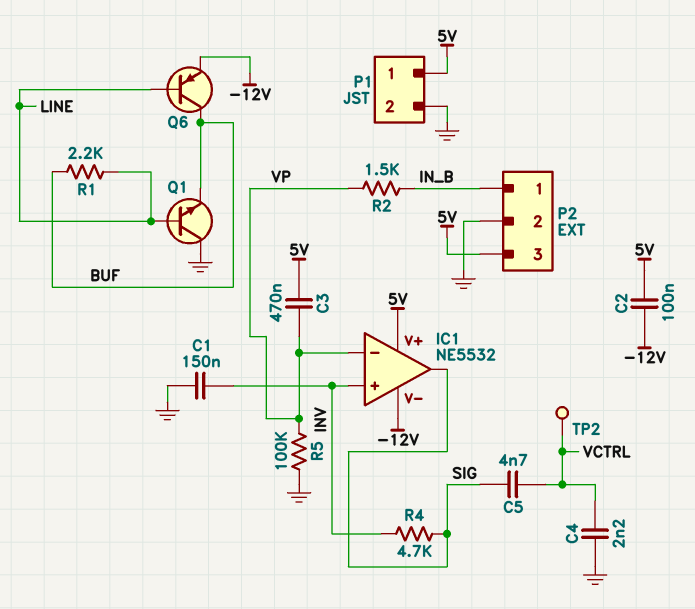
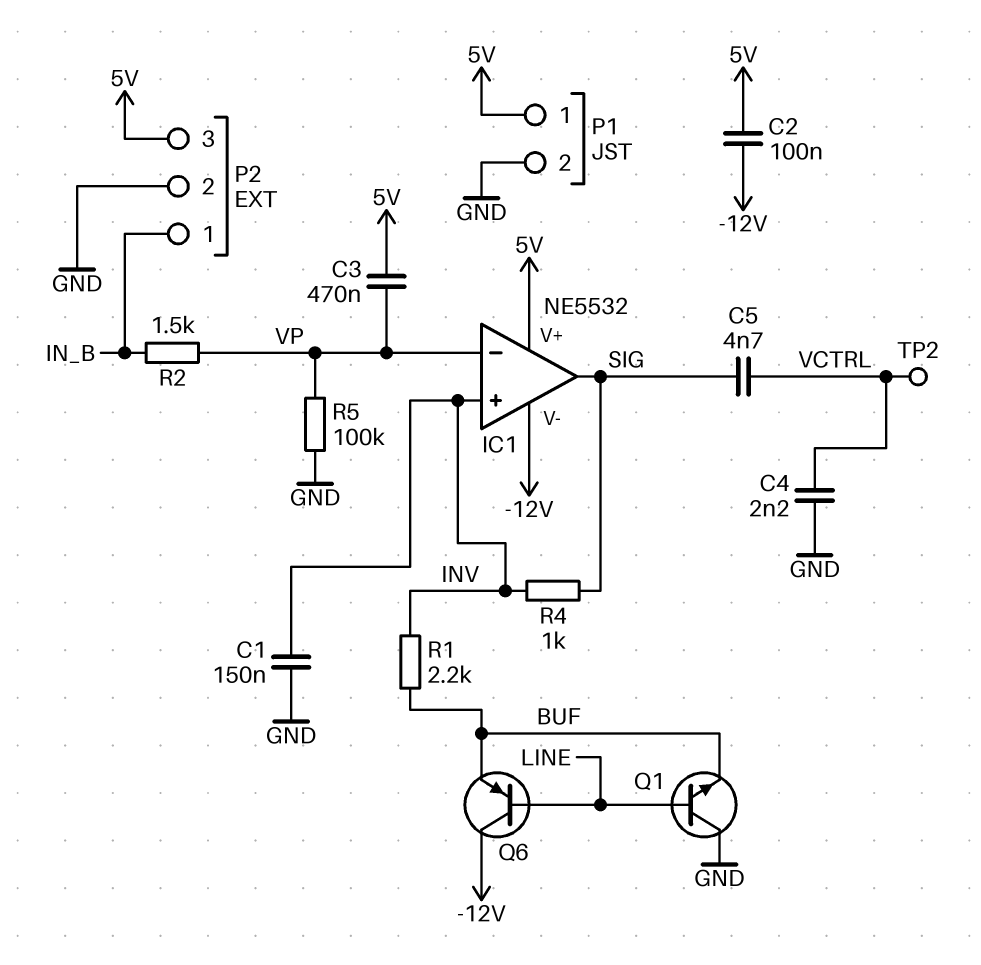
Q6: PNP (B LINE, C BUF, E -12V) -> PNP (B LINE, C -12V, E BUF)
R1: 2.2k (BUF, LINE) -> 2.2k (BUF, INV)
R4: 4.7k (INV, SIG) -> 1k (INV, SIG)

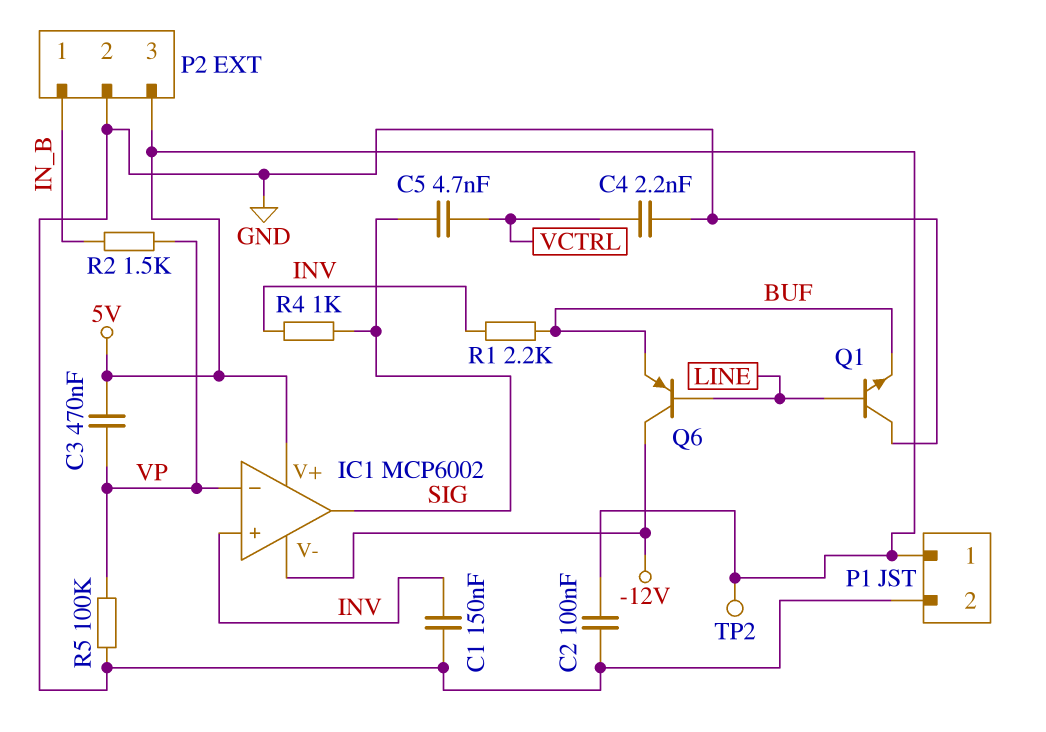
C2: 100nF (-12V, 5V) -> 100nF (5V, GND)
IC1: NE5532 -> MCP6002
TP2: test point (VCTRL) -> test point (5V)

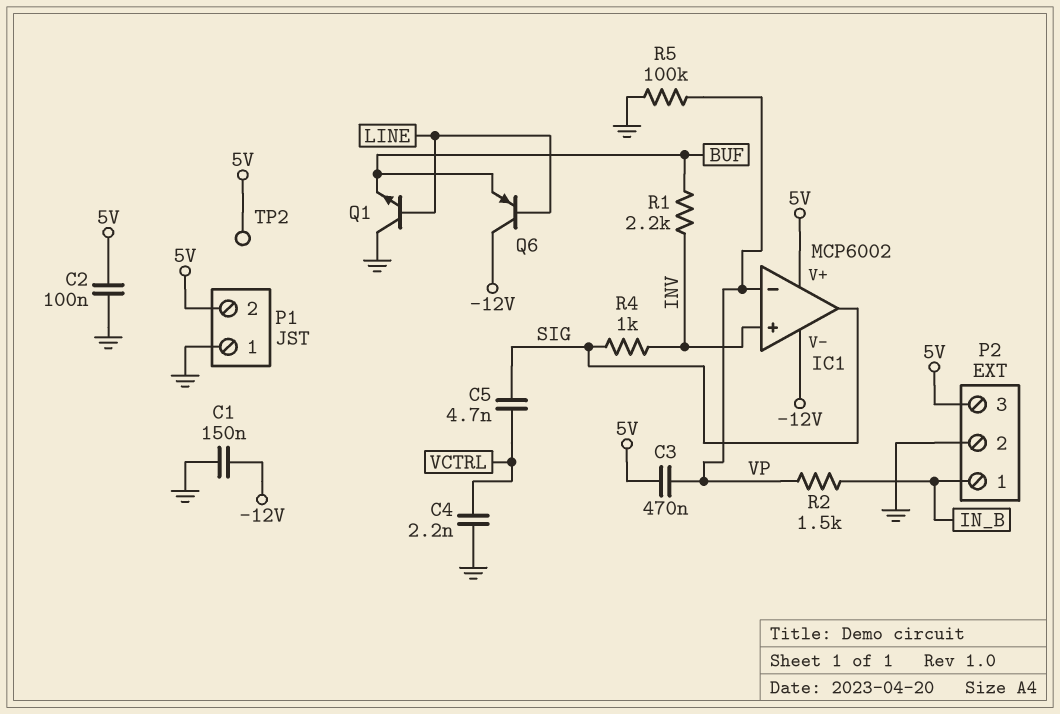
C1: 150nF (GND, INV) -> 150nF (-12V, GND)
P1 pin 1: 5V -> GND
P1 pin 2: GND -> 5V

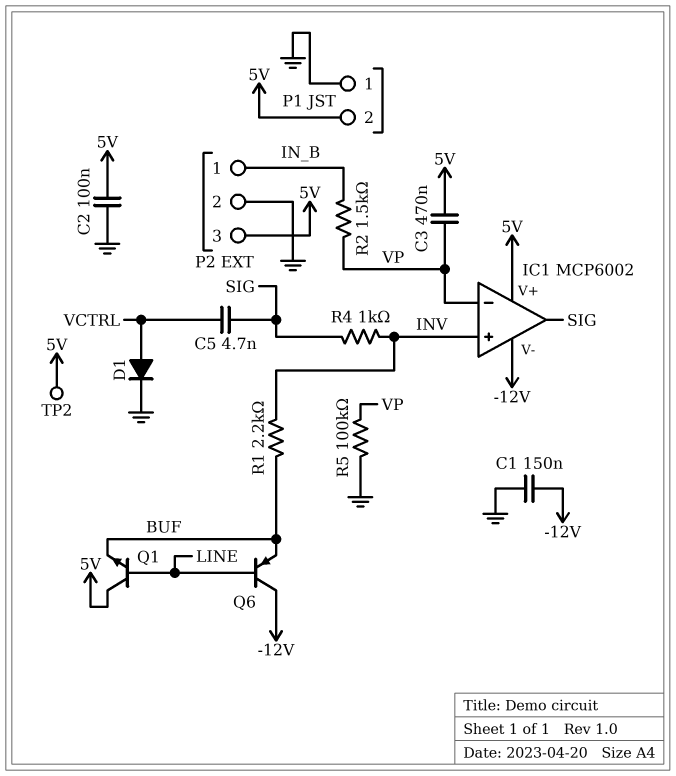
C4: 2.2nF (GND, VCTRL) -> none
D1: none -> diode (A VCTRL, K GND)
Q1: NPN (B LINE, C GND, E BUF) -> NPN (B LINE, C 5V, E BUF)

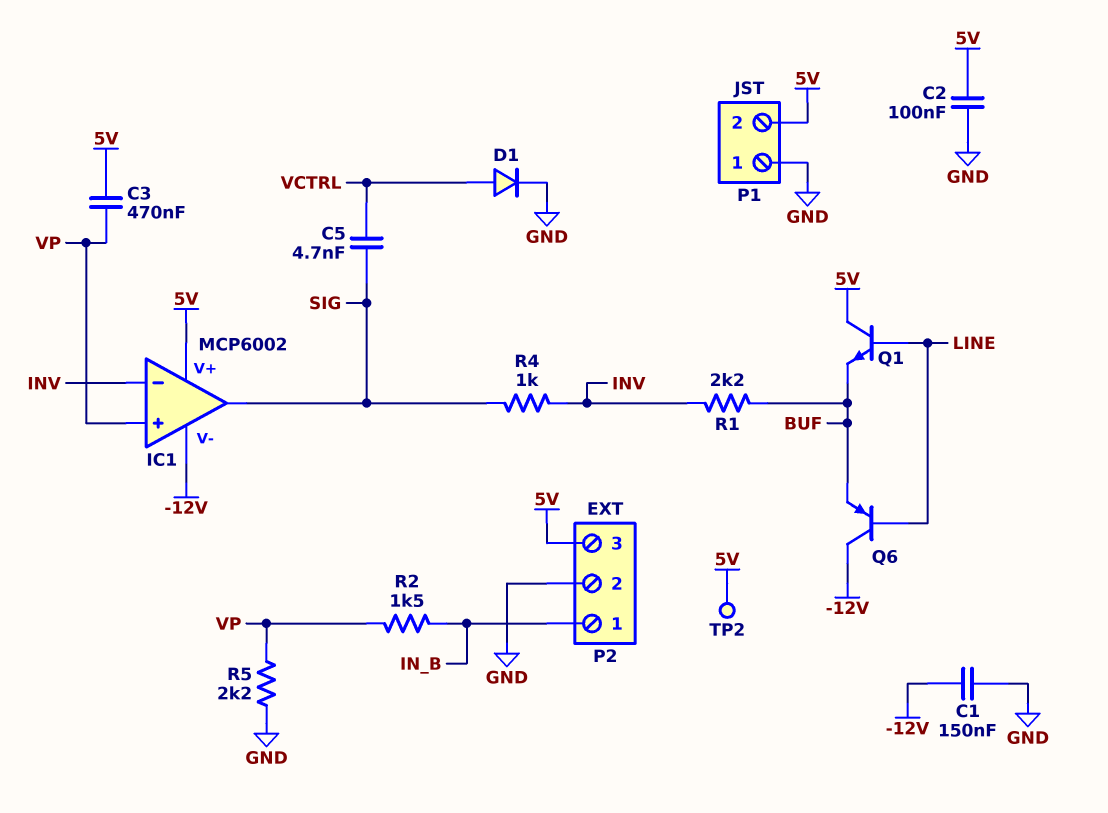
IC1 pin in+: INV -> VP
IC1 pin in-: VP -> INV
R5: 100k (GND, VP) -> 2.2k (GND, VP)

